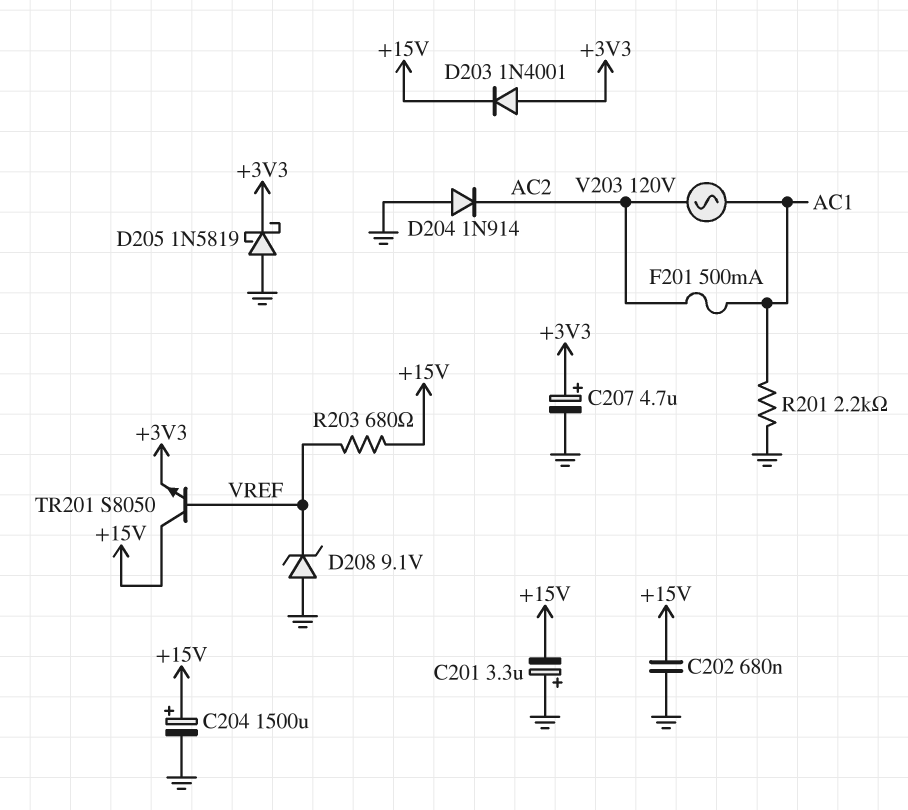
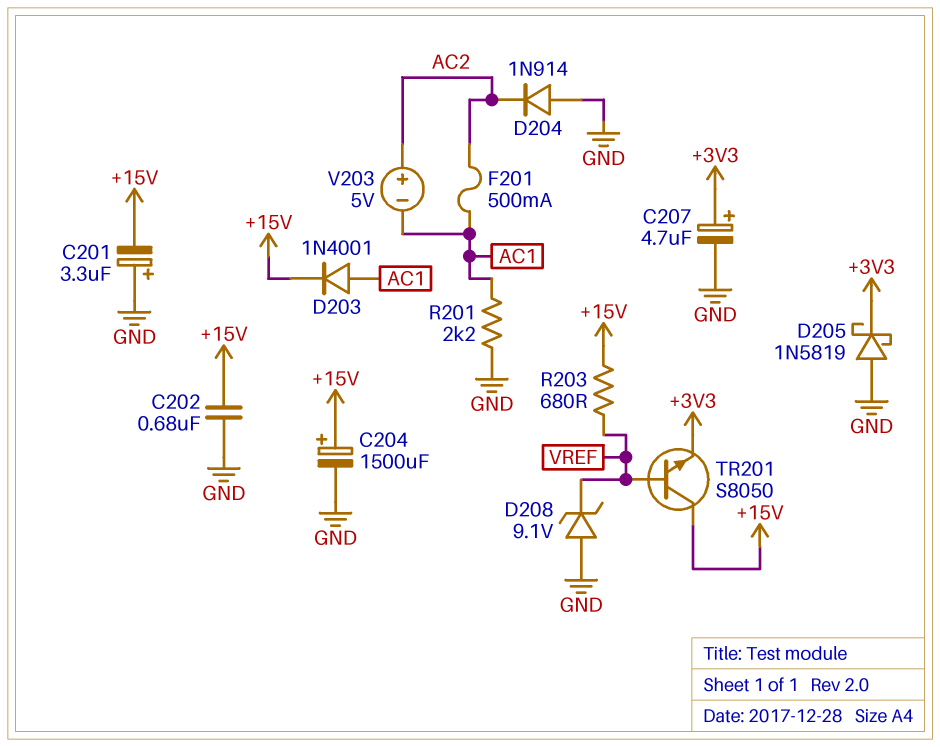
D203: diode 1N4001 (A +3V3, K +15V) -> diode 1N4001 (A AC1, K +15V)
V203: AC 120V (AC1, AC2) -> 5V (plus AC2, minus AC1)

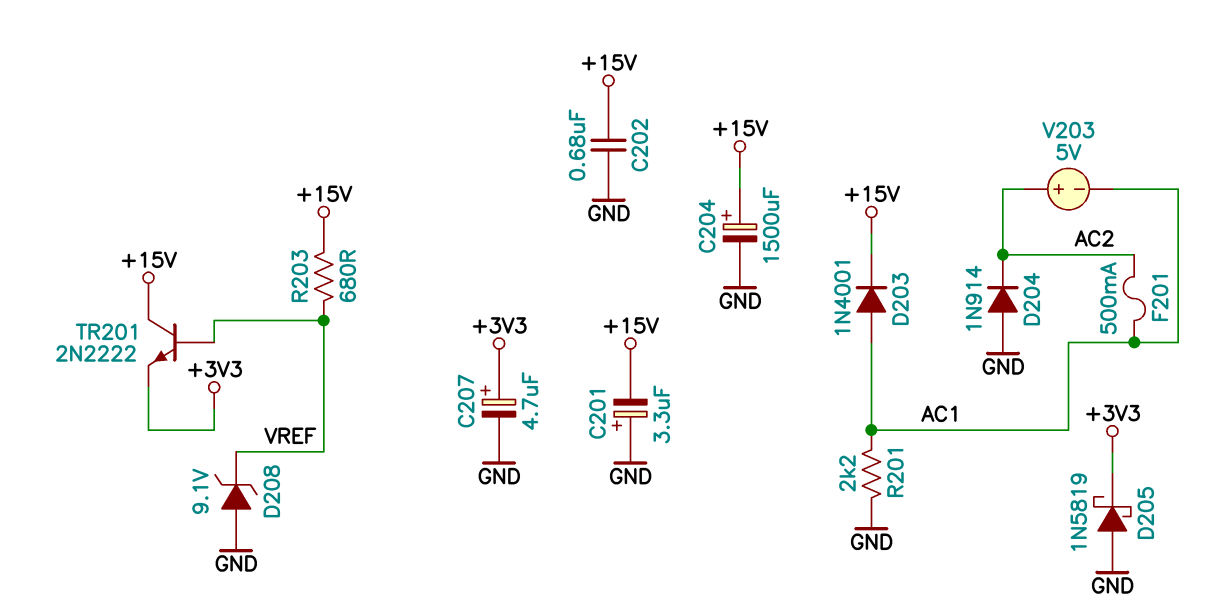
TR201: NPN S8050 (B VREF, C +15V, E +3V3) -> NPN 2N2222 (B VREF, C +15V, E +3V3)

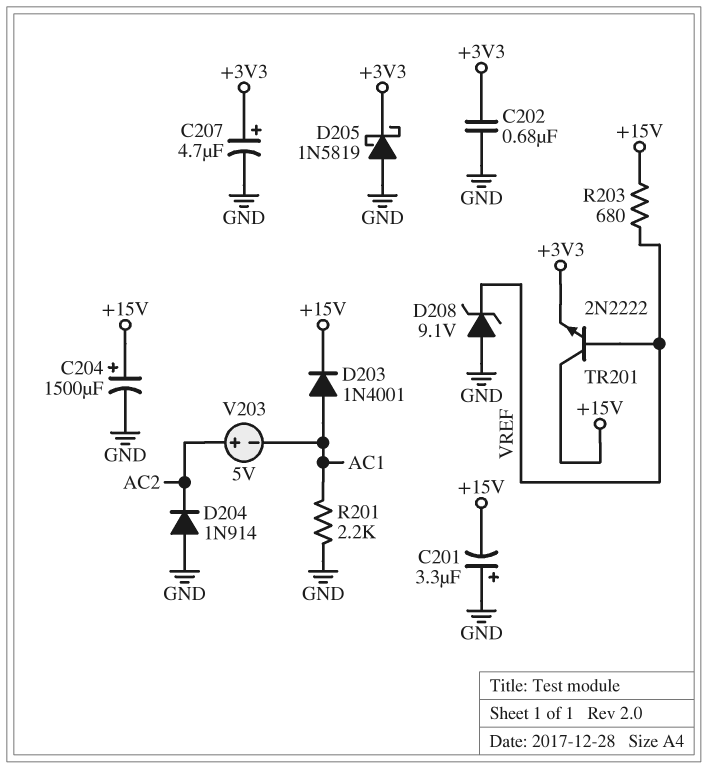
C202: 680nF (+15V, GND) -> 680nF (+3V3, GND)
F201: 500mA (AC1, AC2) -> none

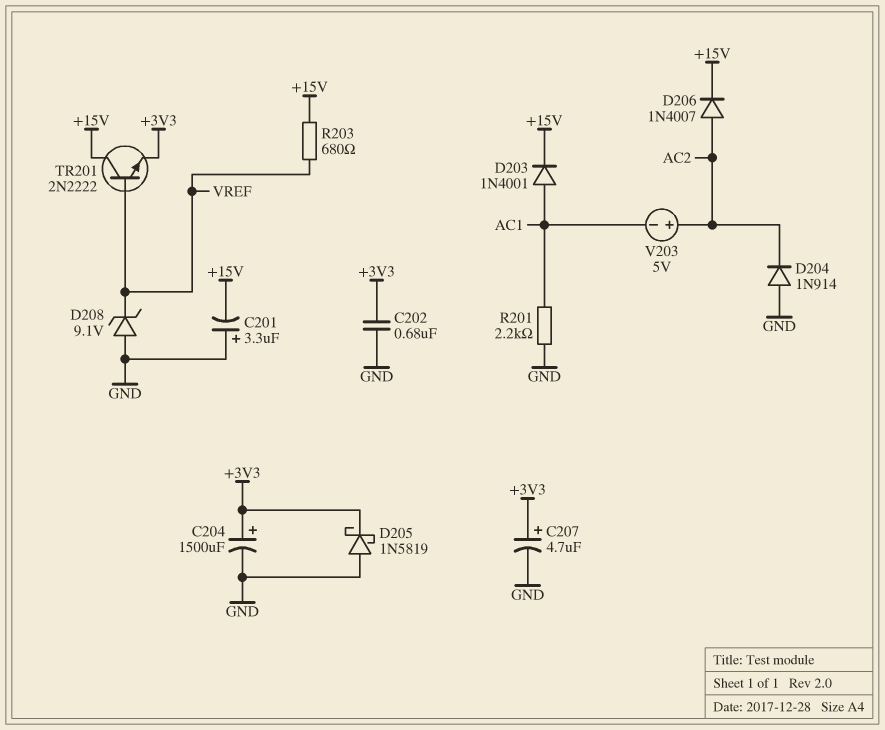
C204: 1500uF (plus +15V, minus GND) -> 1500uF (plus +3V3, minus GND)
D206: none -> diode 1N4007 (A AC2, K +15V)

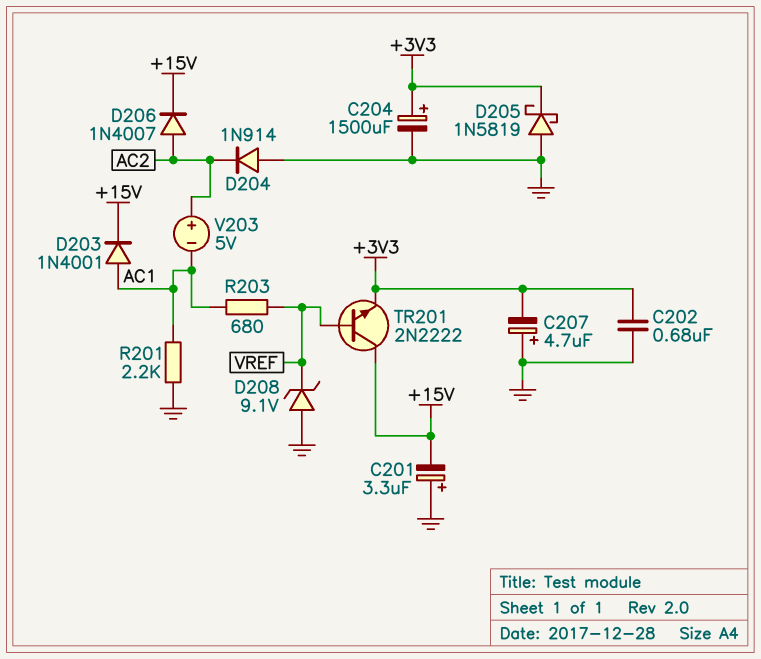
C207: 4.7uF (plus +3V3, minus GND) -> 4.7uF (plus GND, minus +3V3)
R203: 680 (+15V, VREF) -> 680 (AC1, VREF)

